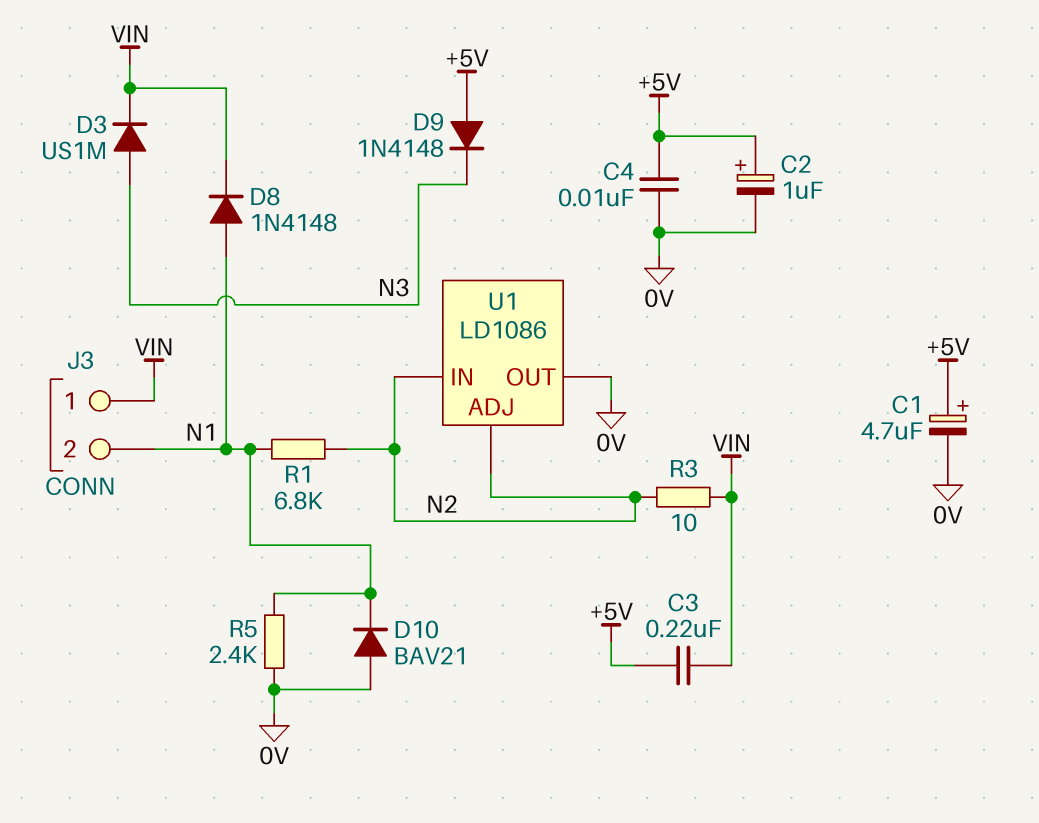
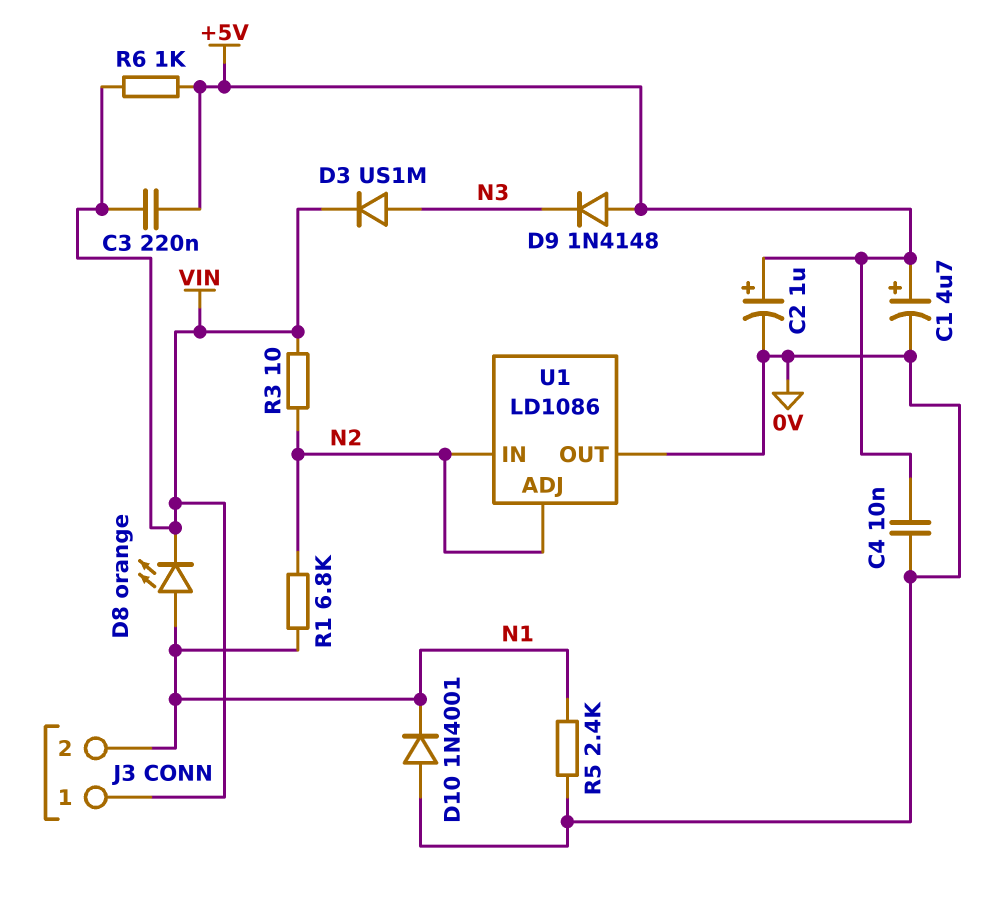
D8: diode 1N4148 (A N1, K VIN) -> LED orange (A N1, K VIN)
D10: diode BAV21 (A 0V, K N1) -> diode 1N4001 (A 0V, K N1)
R6: none -> 1k (+5V, VIN)

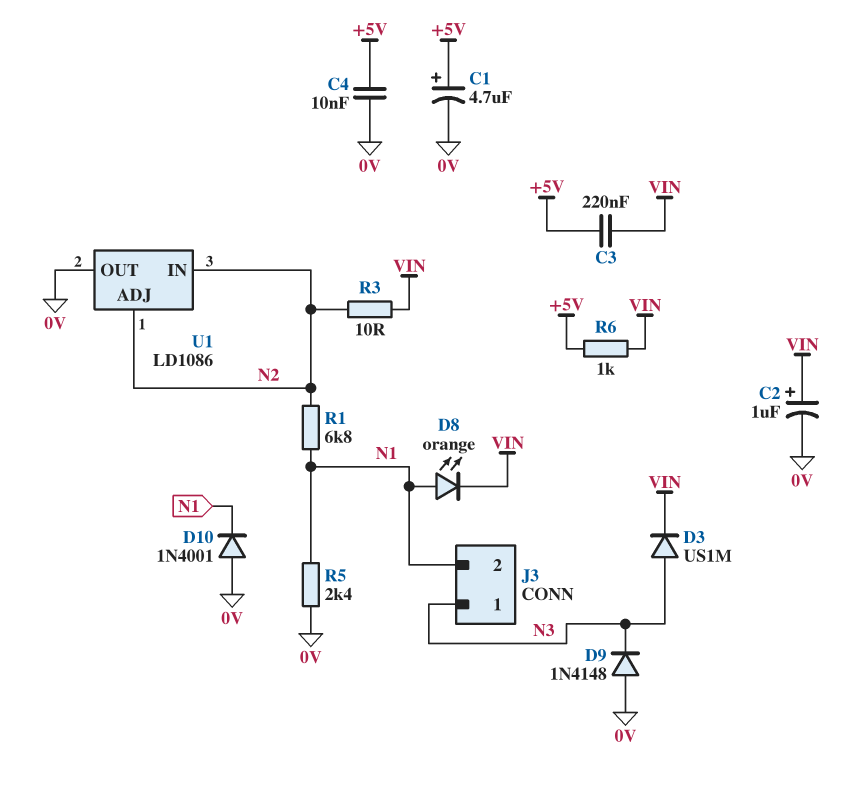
C2: 1uF (plus +5V, minus 0V) -> 1uF (plus VIN, minus 0V)
D9: diode 1N4148 (A +5V, K N3) -> diode 1N4148 (A 0V, K N3)
J3 pin 1: VIN -> N3

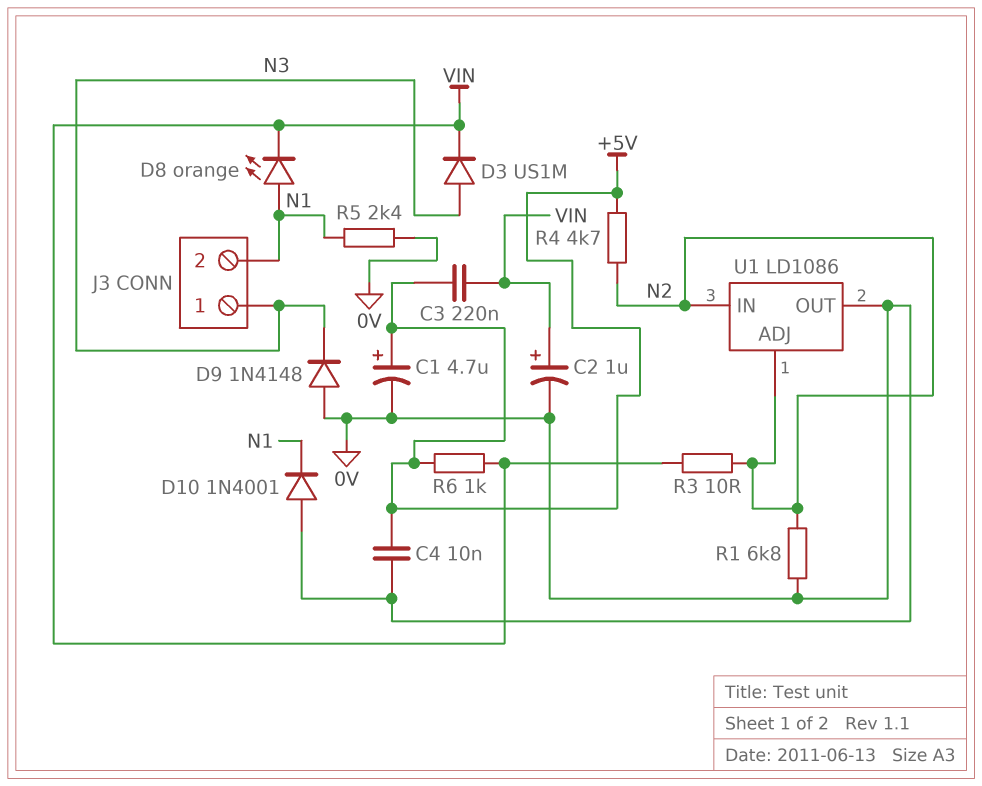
R1: 6.8k (N1, N2) -> 6.8k (0V, N2)
R4: none -> 4.7k (+5V, N2)

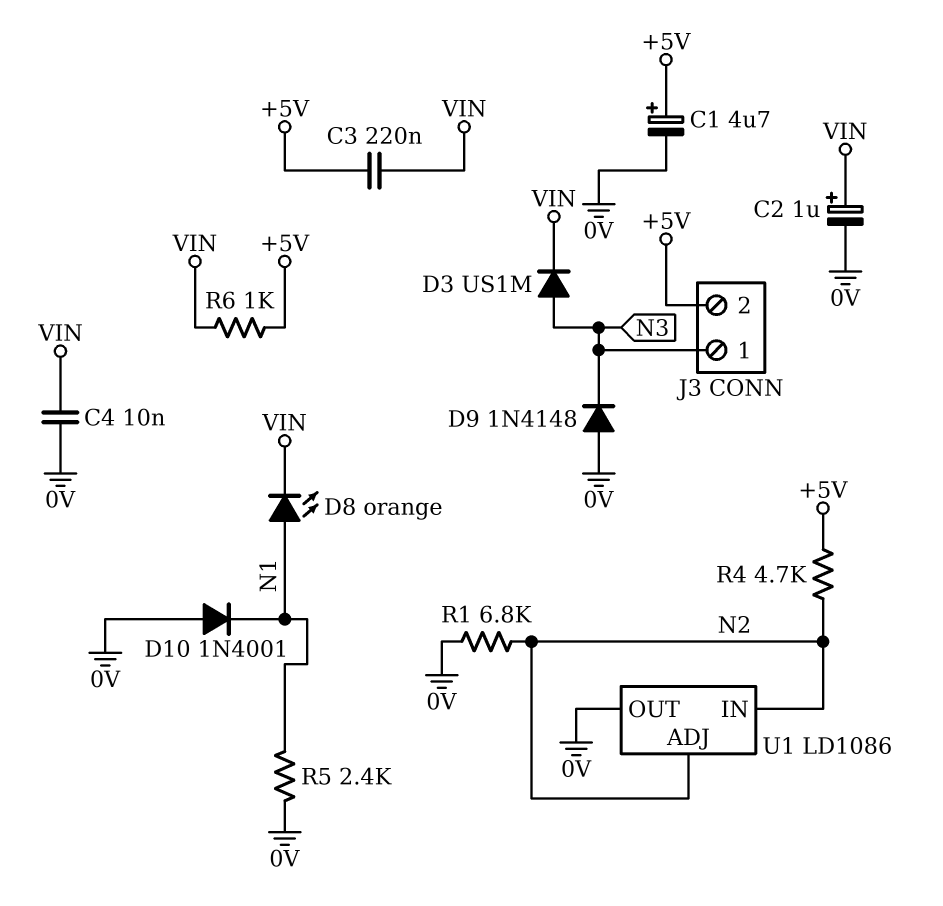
C4: 10nF (+5V, 0V) -> 10nF (0V, VIN)
J3 pin 2: N1 -> +5V
R3: 10 (N2, VIN) -> none

